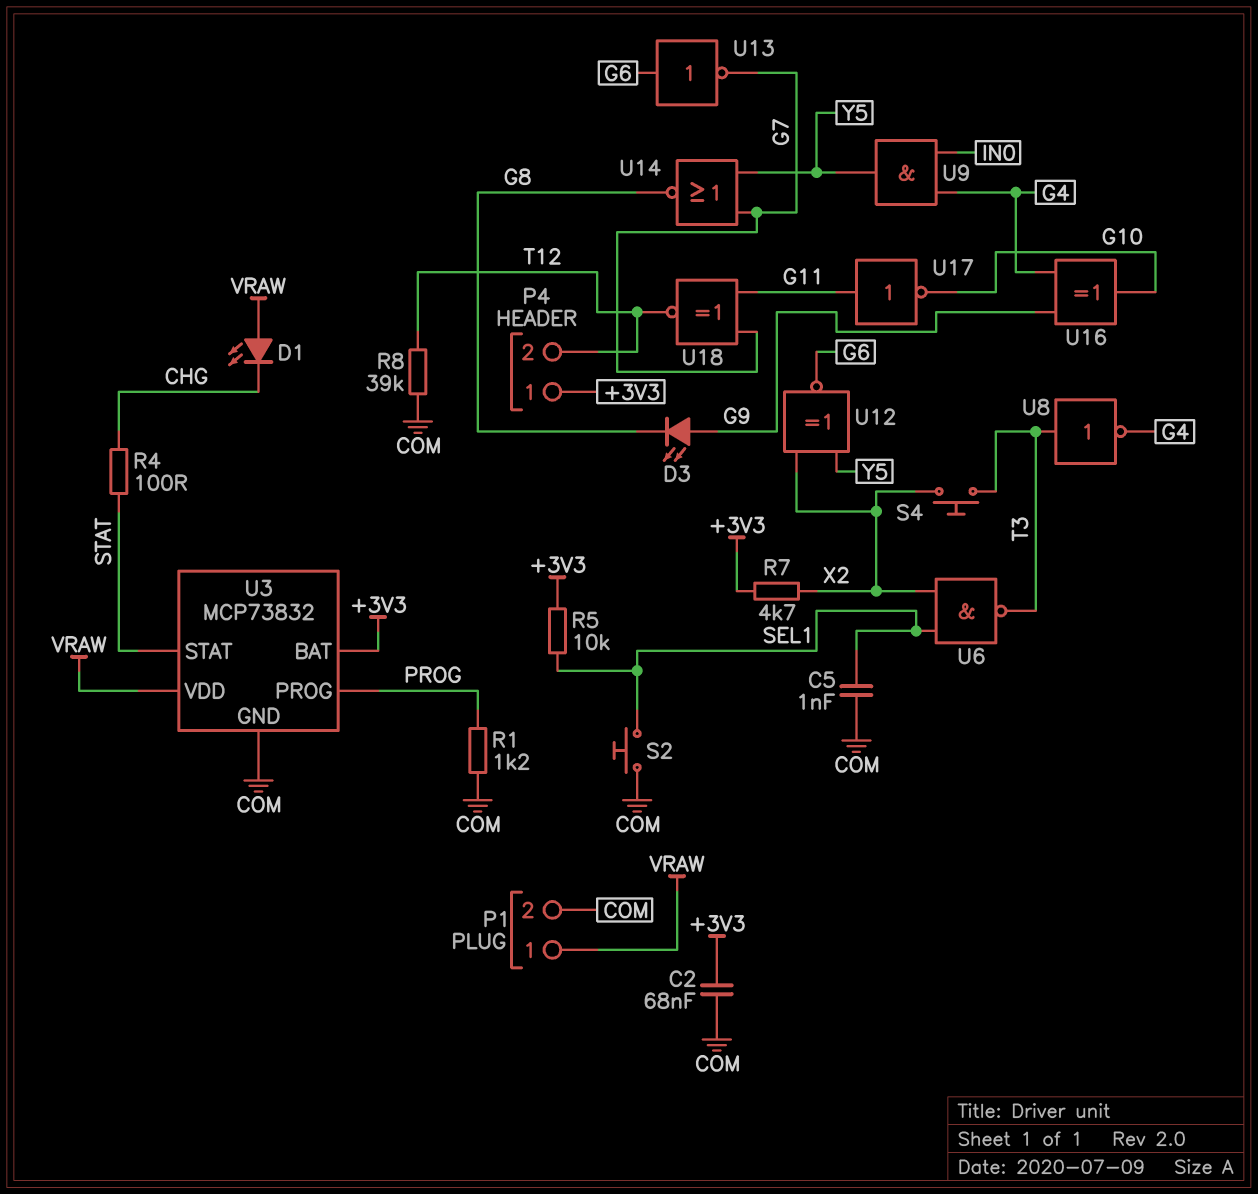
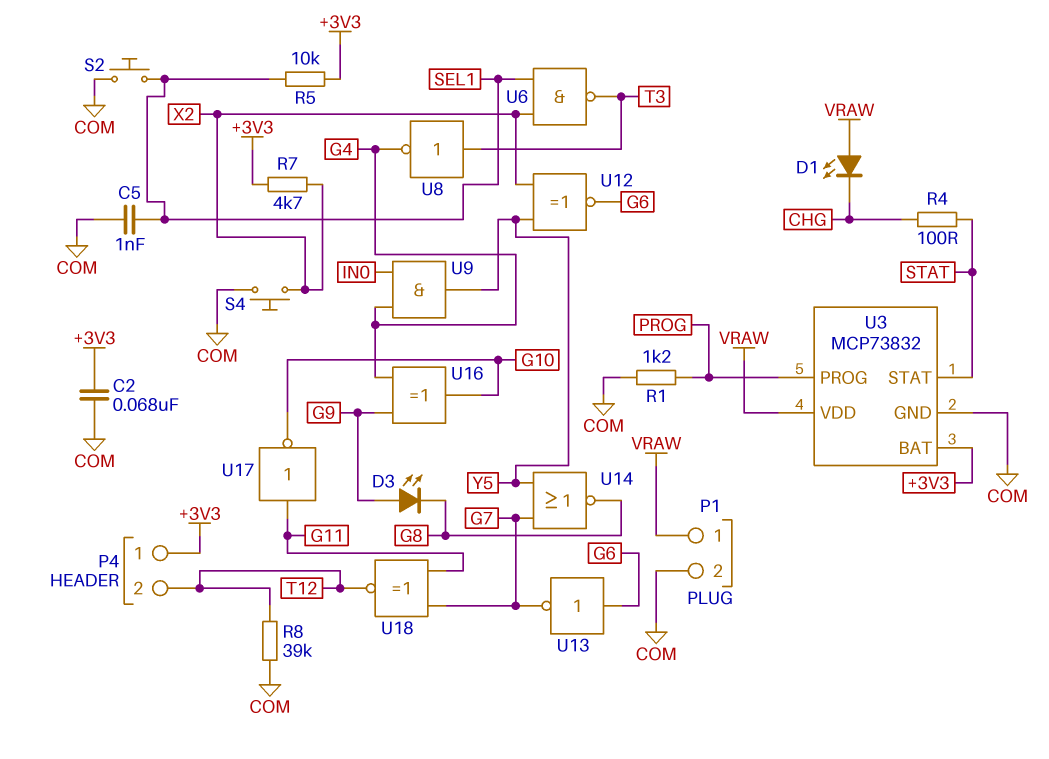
S4: button (T3, X2) -> button (COM, X2)

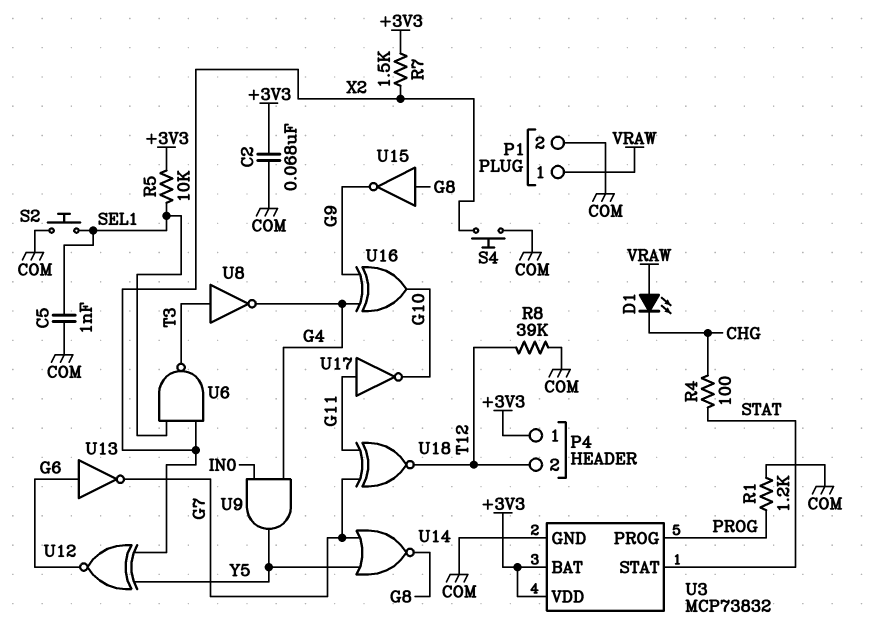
D3: LED (A G9, K G8) -> none
R7: 4.7k (+3V3, X2) -> 1.5k (+3V3, X2)
U3 pin VDD: VRAW -> +3V3
U15: none -> NOT (in G8, out G9)

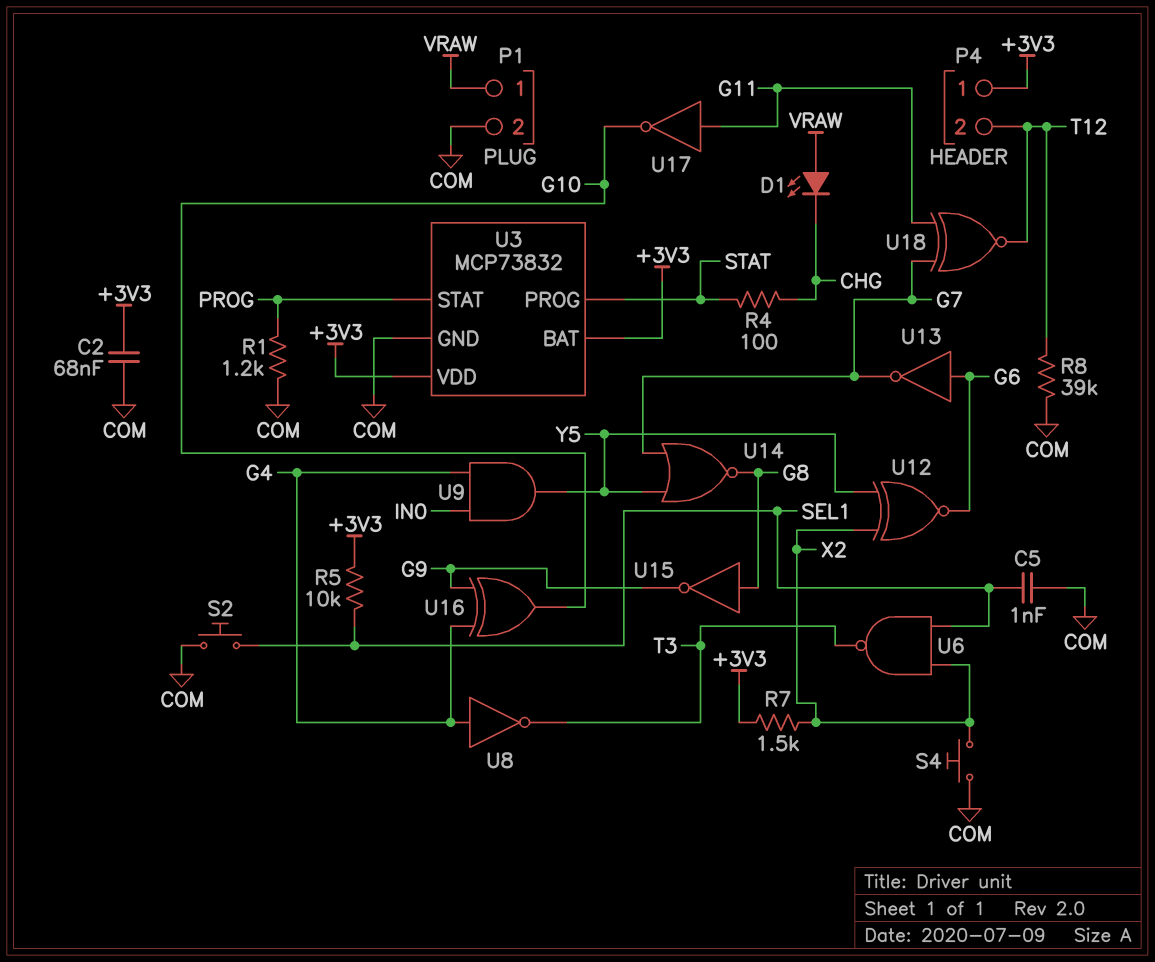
U3 pin PROG: PROG -> STAT
U3 pin STAT: STAT -> PROG
U8: NOT (in T3, out G4) -> NOT (in G4, out T3)

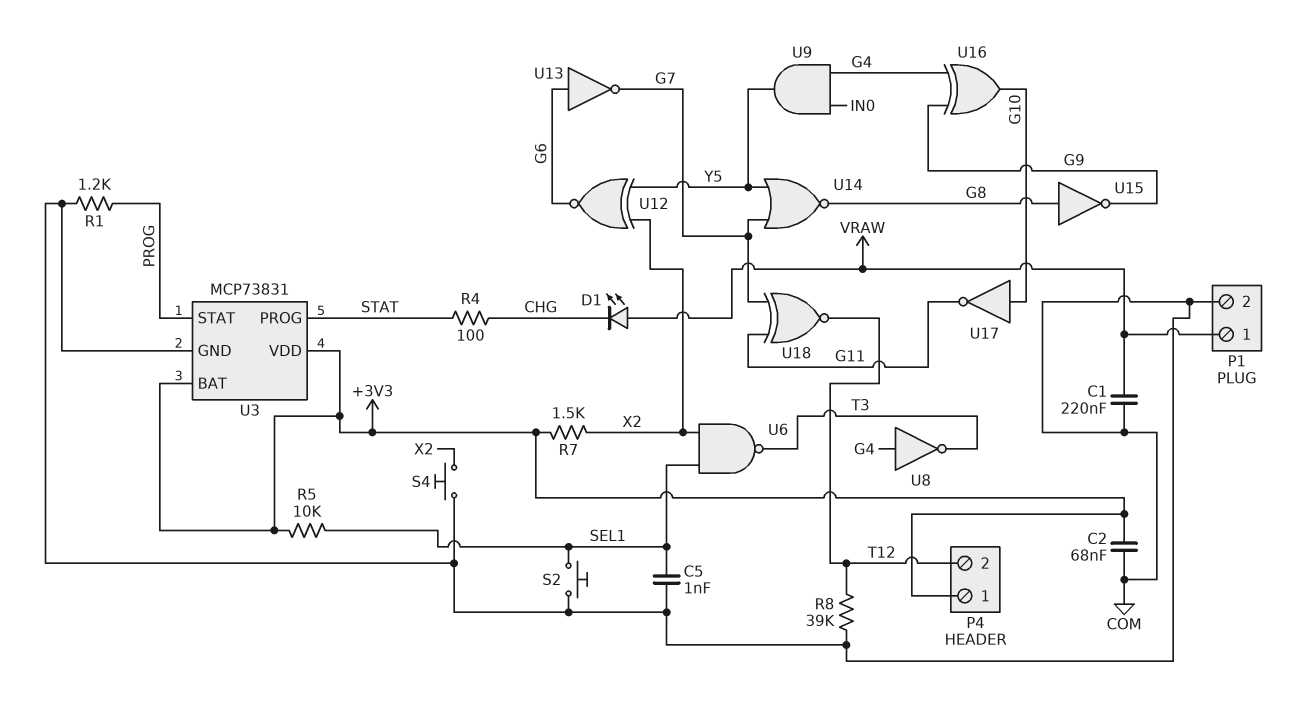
C1: none -> 220nF (COM, VRAW)
U3: MCP73832 -> MCP73831
U17: NOT (in G11, out G10) -> NOT (in G10, out G11)

